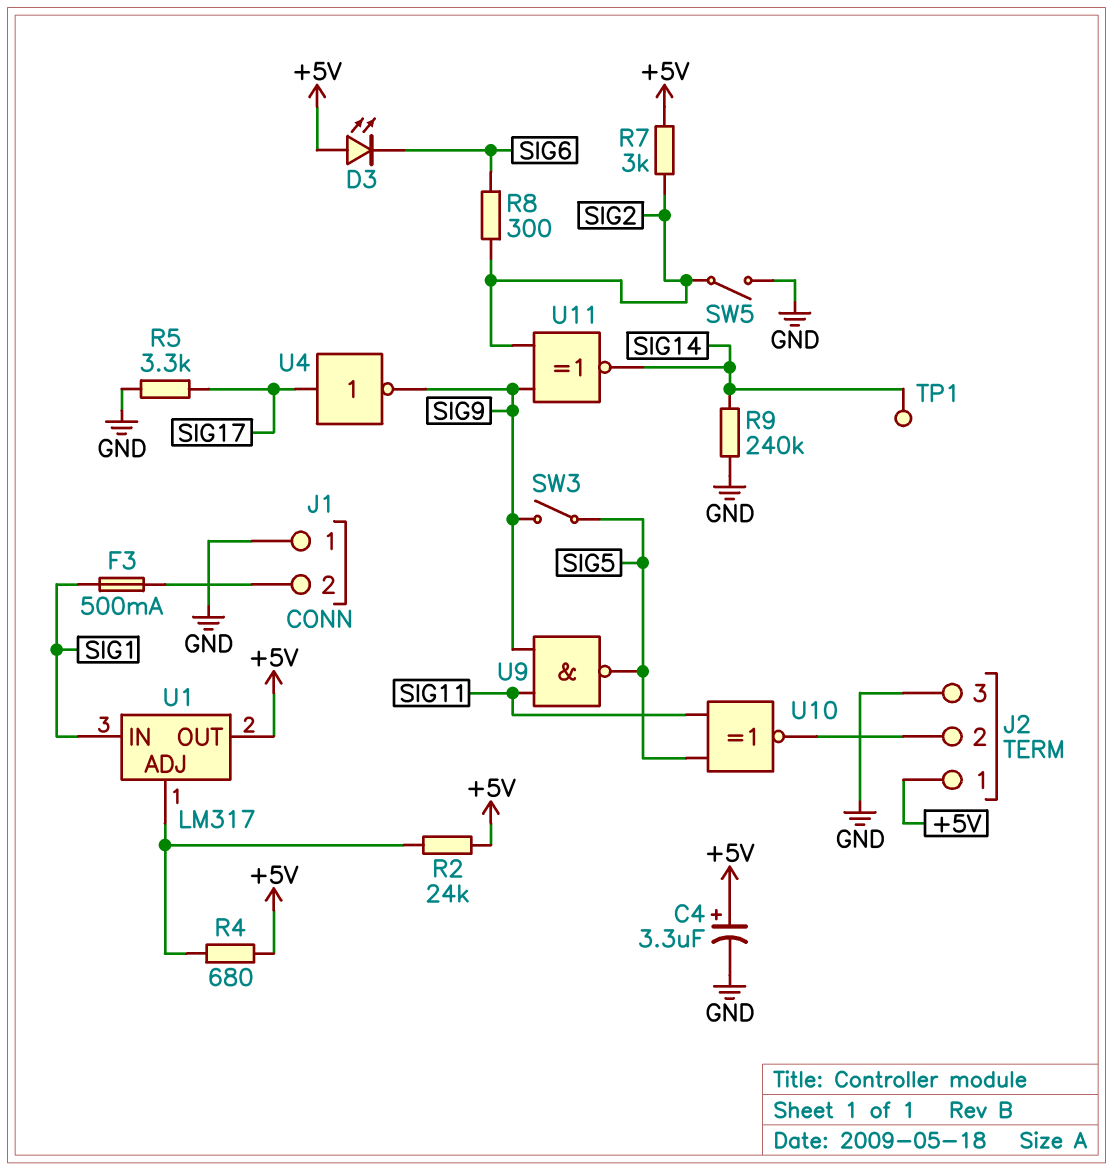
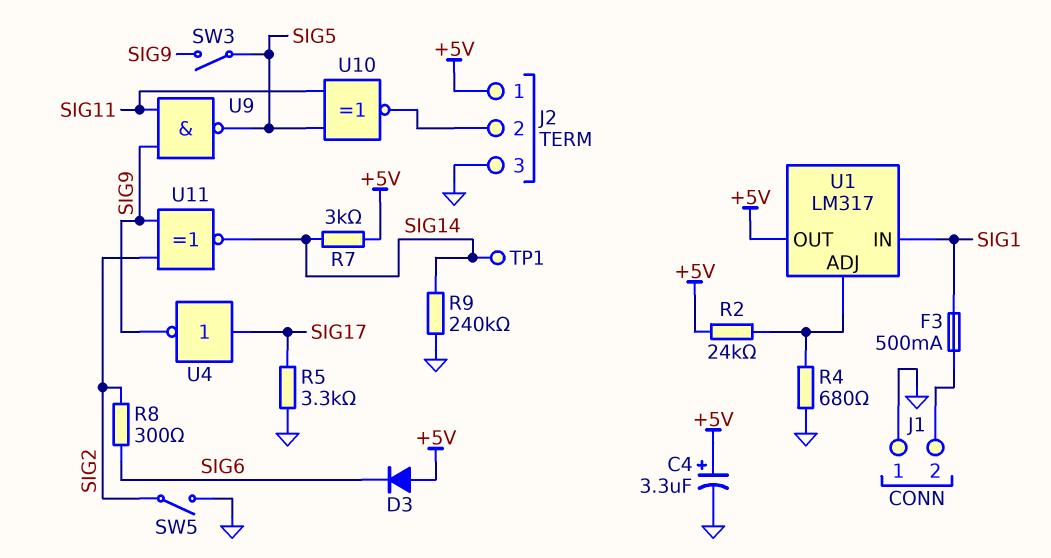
D3: LED (A +5V, K SIG6) -> diode (A +5V, K SIG6)
R4: 680 (+5V, U1/ADJ) -> 680 (GND, U1/ADJ)
R7: 3k (+5V, SIG2) -> 3k (+5V, SIG14)

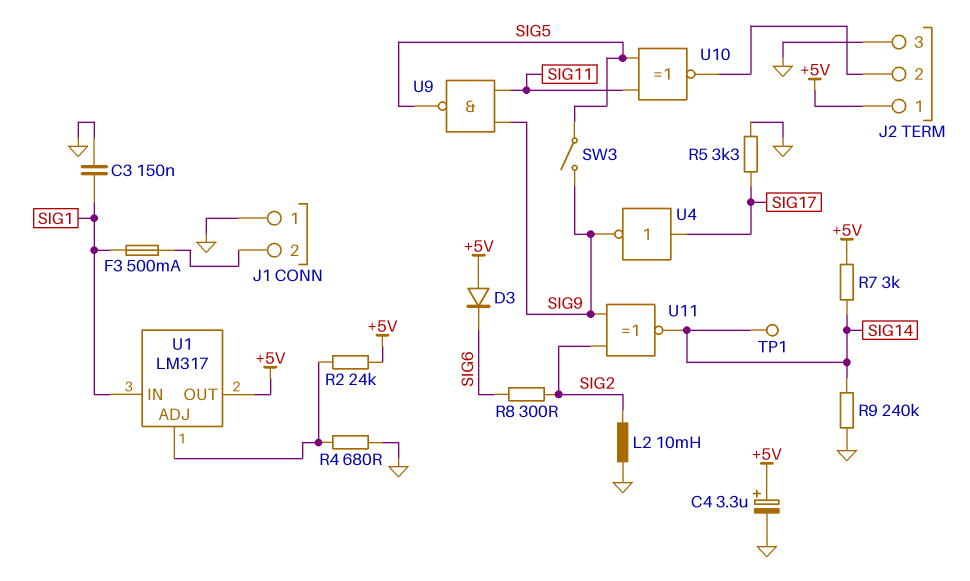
C3: none -> 150nF (GND, SIG1)
L2: none -> 10mH (GND, SIG2)
SW5: switch (GND, SIG2) -> none

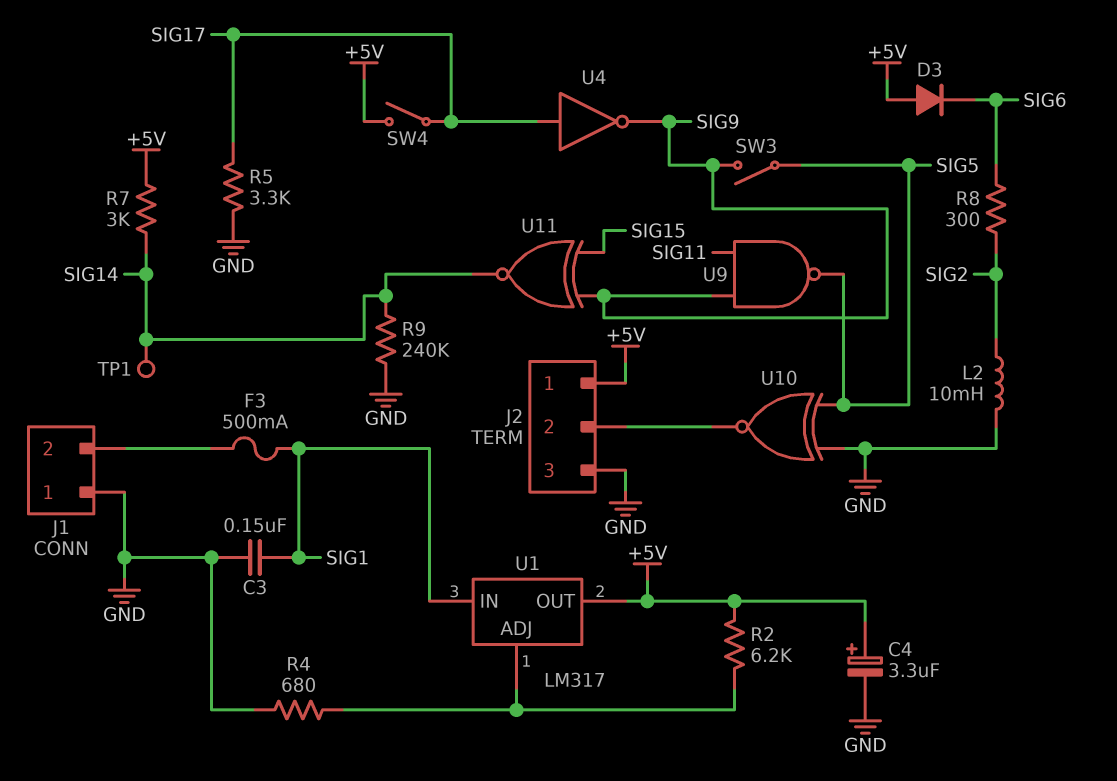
R2: 24k (+5V, U1/ADJ) -> 6.2k (+5V, U1/ADJ)
SW4: none -> switch (+5V, SIG17)
U10: XNOR (in SIG5, in SIG11, out J2/2) -> XNOR (in GND, in SIG5, out J2/2)
U11: XNOR (in SIG2, in SIG9, out SIG14) -> XNOR (in SIG9, in SIG15, out SIG14)

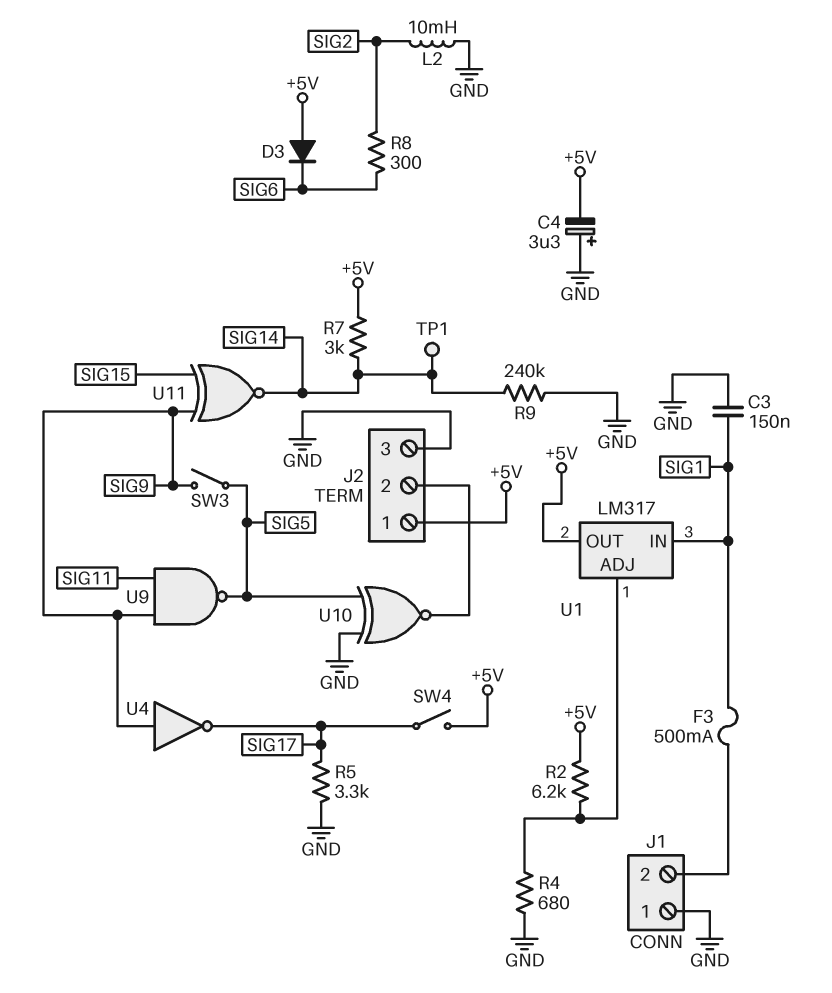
C4: 3.3uF (plus +5V, minus GND) -> 3.3uF (plus GND, minus +5V)
U4: NOT (in SIG17, out SIG9) -> NOT (in SIG9, out SIG17)

